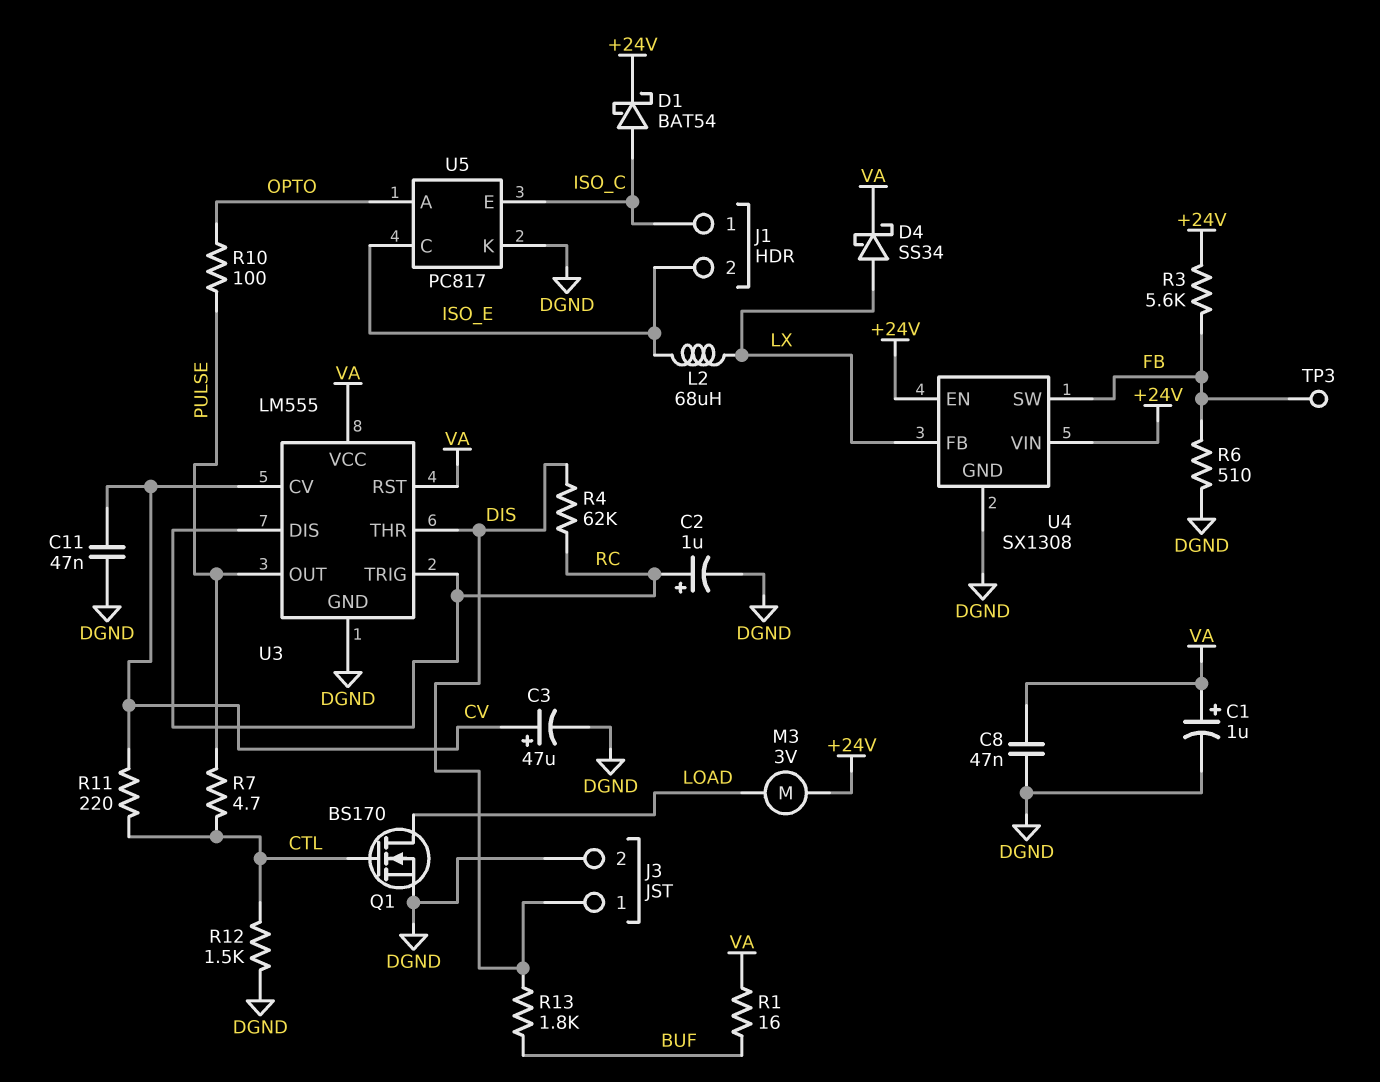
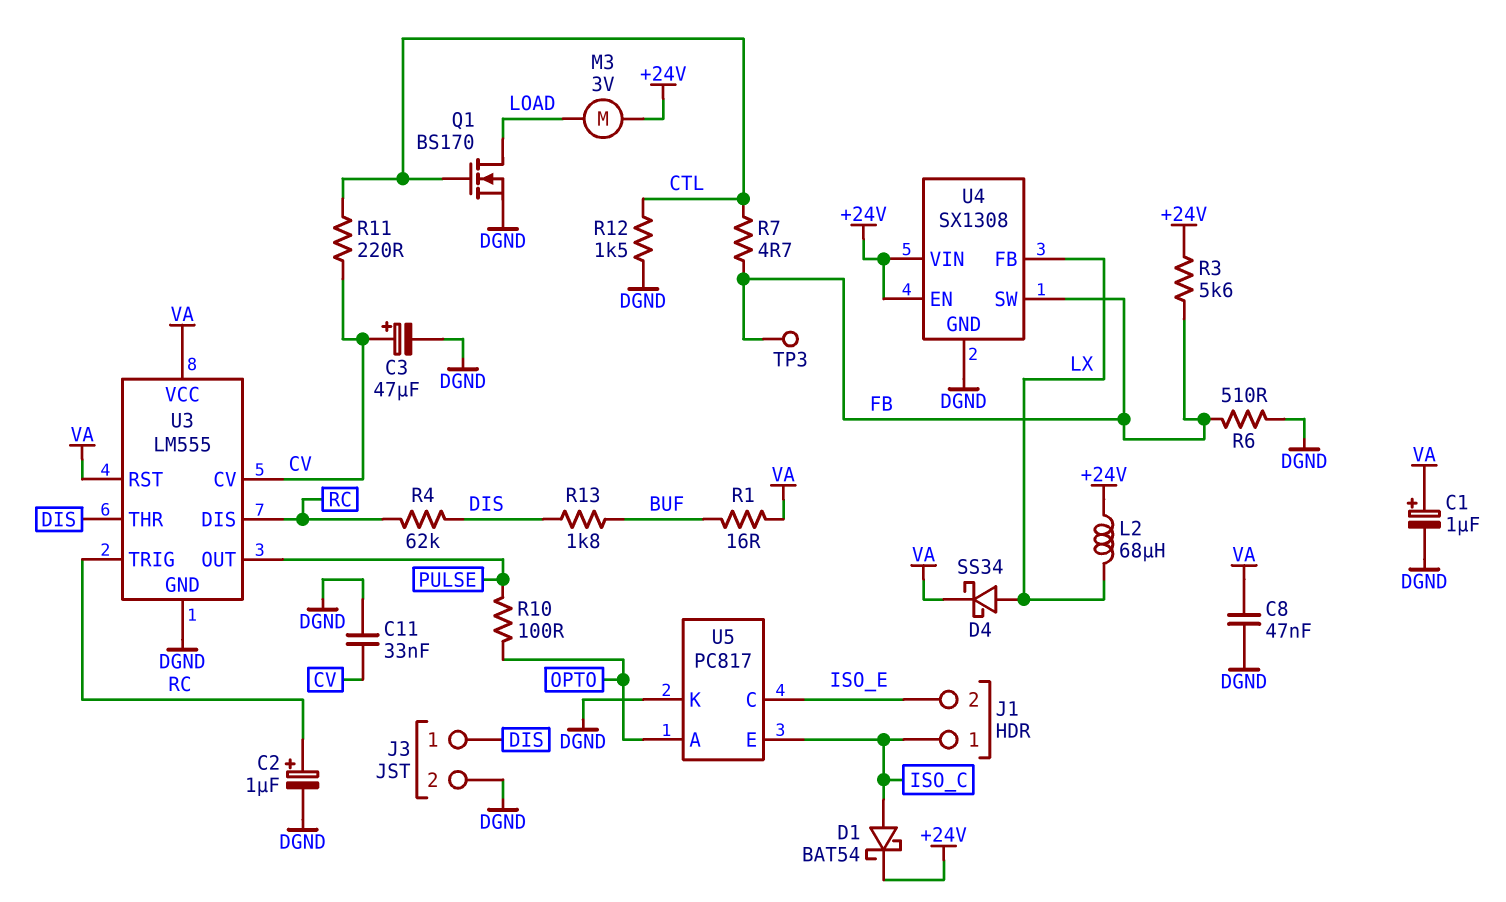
C11: 47nF (CV, DGND) -> 33nF (CV, DGND)
L2: 68uH (ISO_E, LX) -> 68uH (+24V, LX)
R7: 4.7 (CTL, PULSE) -> 4.7 (CTL, FB)

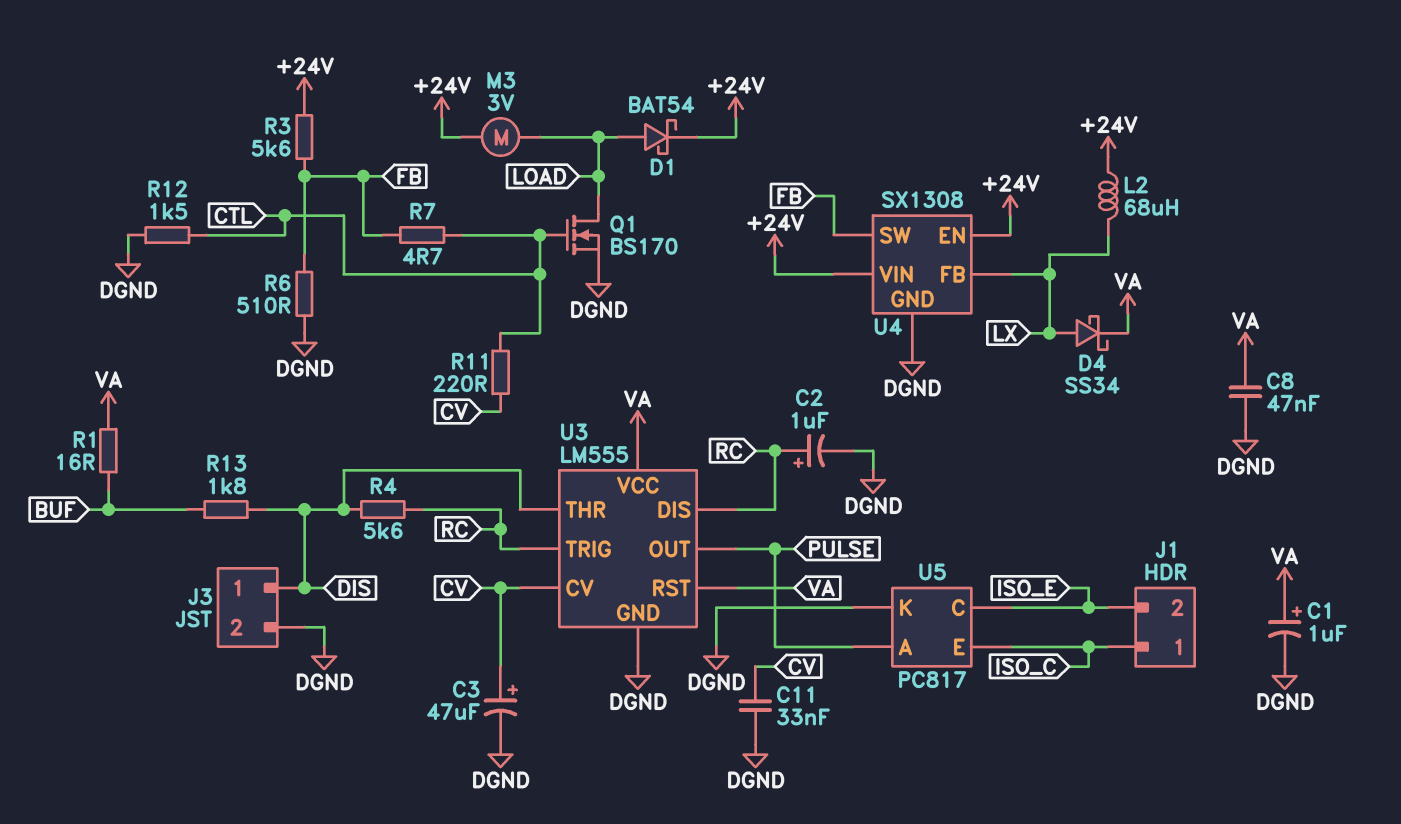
D1: schottky BAT54 (A ISO_C, K +24V) -> schottky BAT54 (A LOAD, K +24V)
R4: 62k (DIS, RC) -> 5.6k (DIS, RC)
R10: 100 (OPTO, PULSE) -> none
TP3: test point (FB) -> none
U5 pin A: OPTO -> PULSE

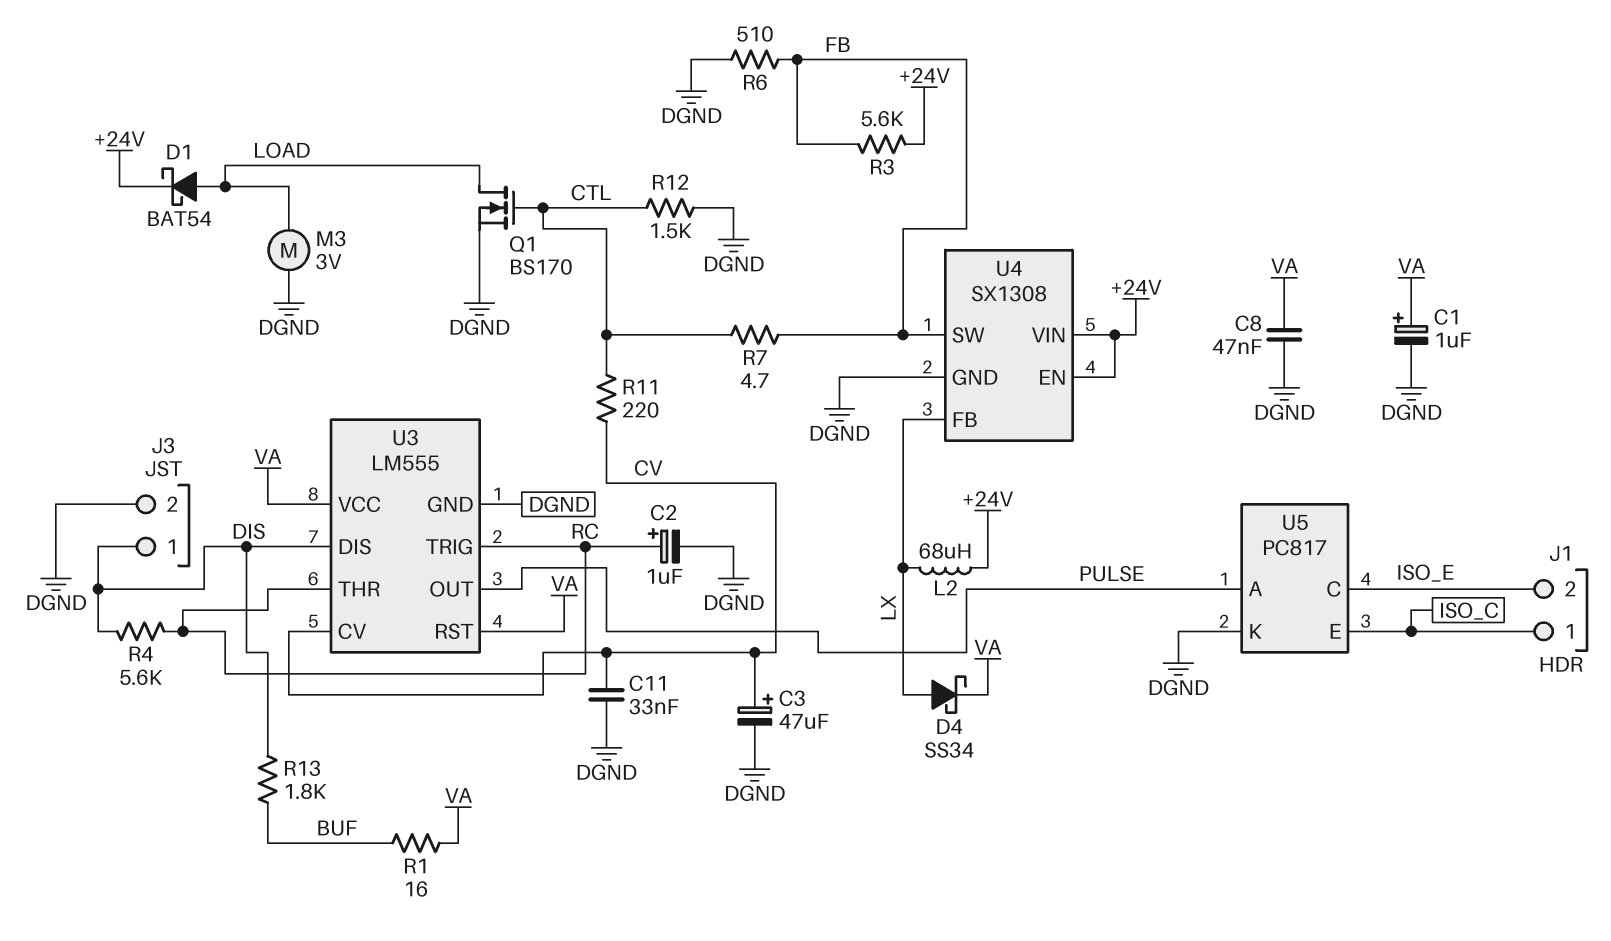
M3: motor 3V (+24V, LOAD) -> motor 3V (DGND, LOAD)
U3 pin DIS: RC -> DIS
U3 pin THR: DIS -> RC

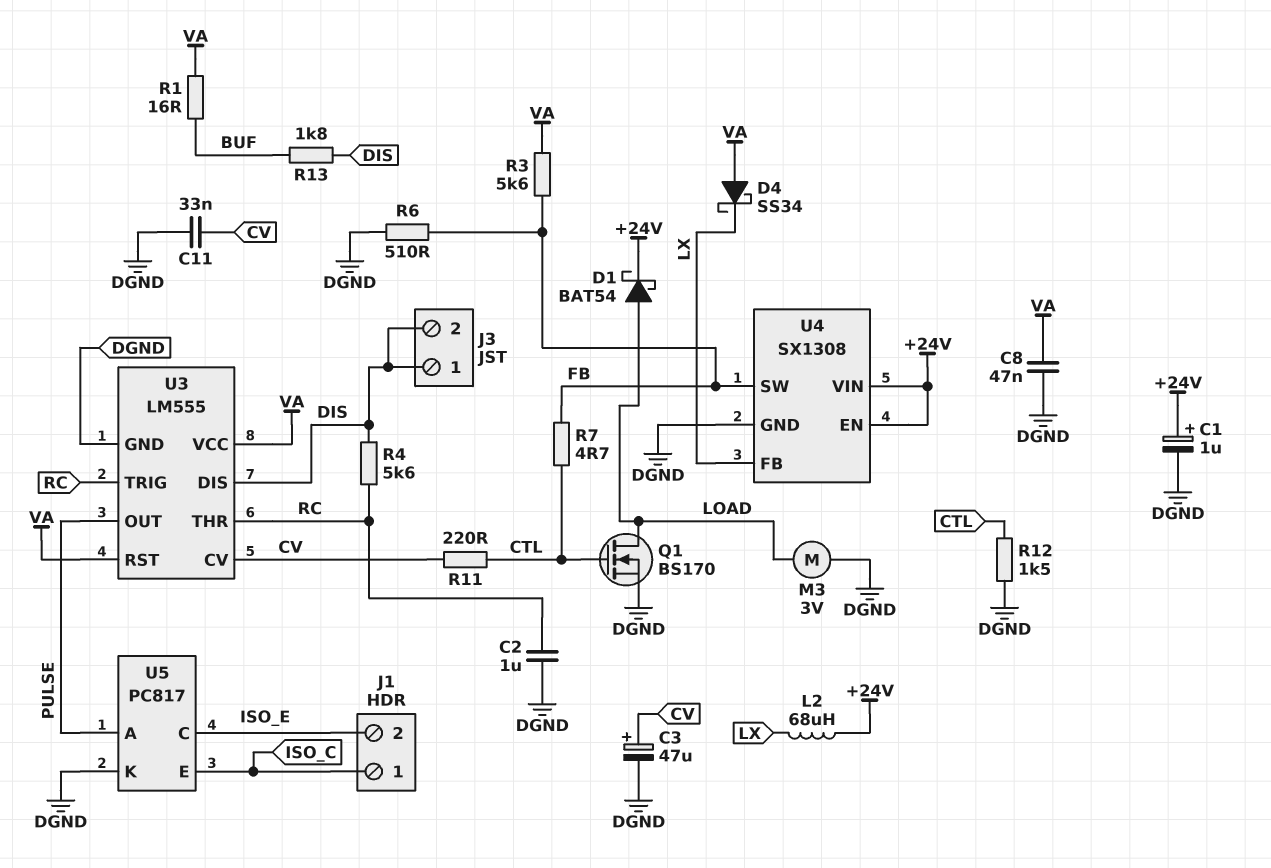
C1: 1uF (plus VA, minus DGND) -> 1uF (plus +24V, minus DGND)
C2: 1uF (plus RC, minus DGND) -> 1uF (DGND, RC)
D4: schottky SS34 (A LX, K VA) -> schottky SS34 (A VA, K LX)
J3 pin 2: DGND -> DIS
R3: 5.6k (+24V, FB) -> 5.6k (FB, VA)

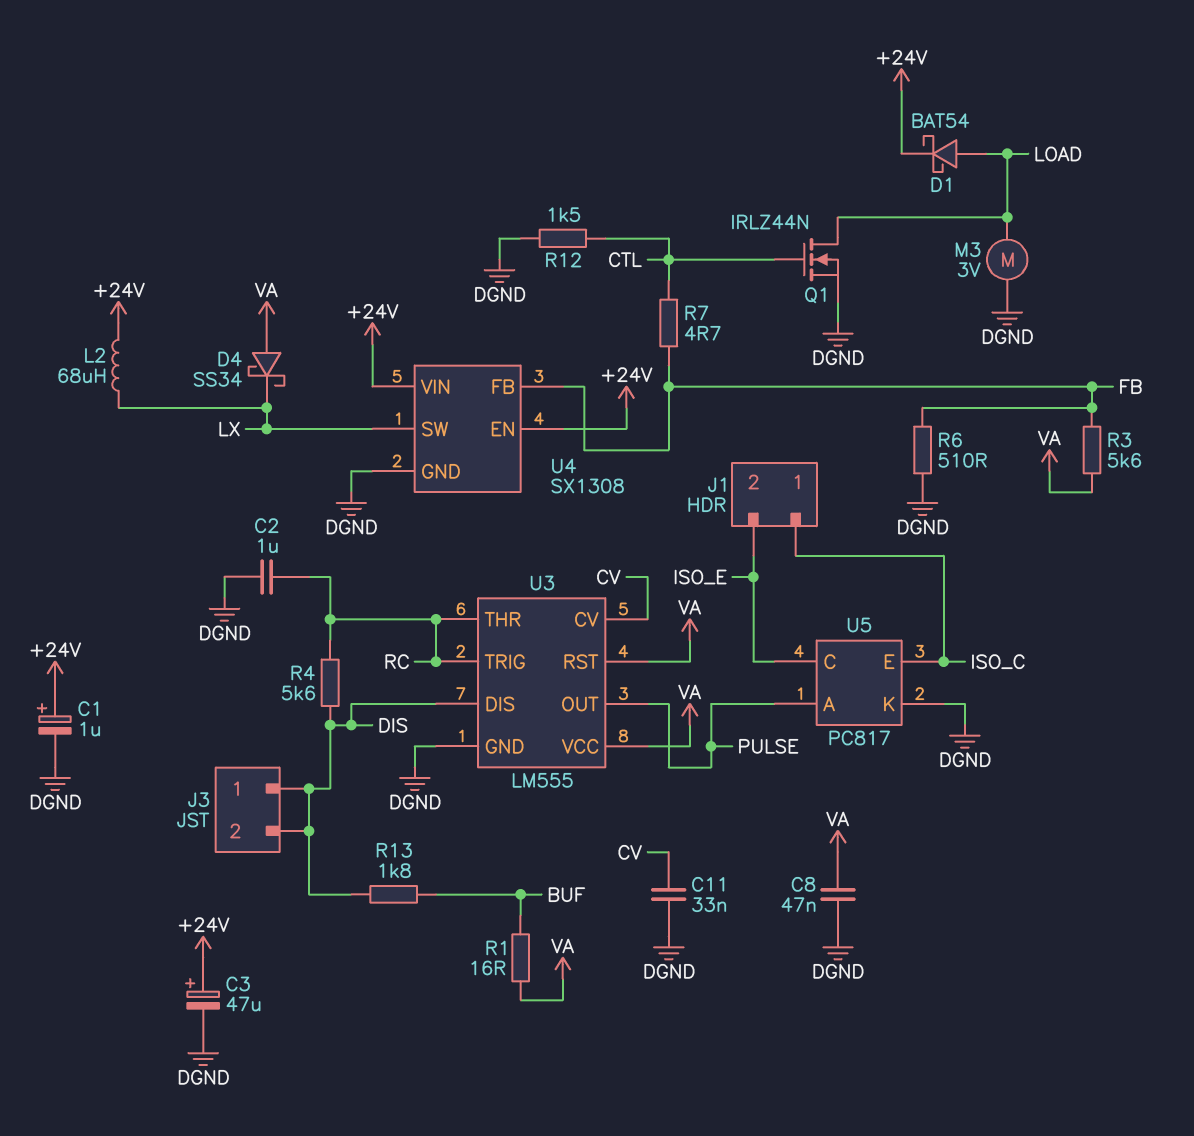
C3: 47uF (plus CV, minus DGND) -> 47uF (plus +24V, minus DGND)
Q1: NMOS BS170 (G CTL, D LOAD, S DGND) -> NMOS IRLZ44N (G CTL, D LOAD, S DGND)
R11: 220 (CTL, CV) -> none
U4 pin FB: LX -> FB
U4 pin SW: FB -> LX

